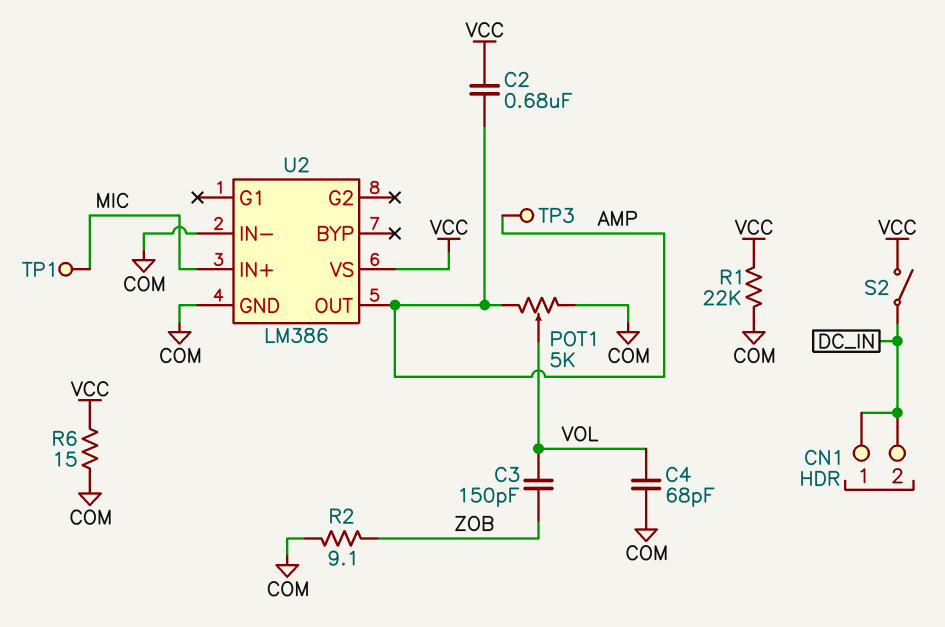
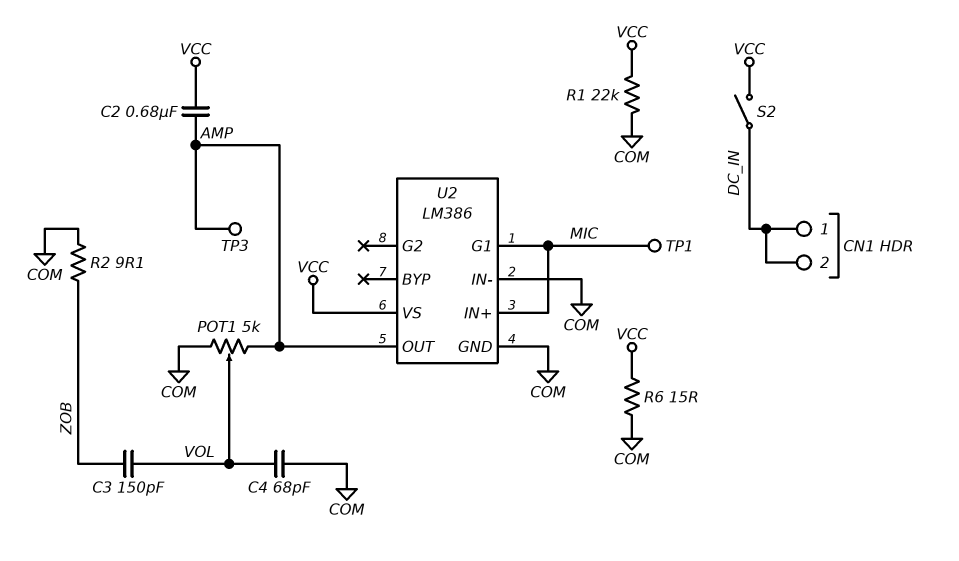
U2 pin G1: none -> MIC

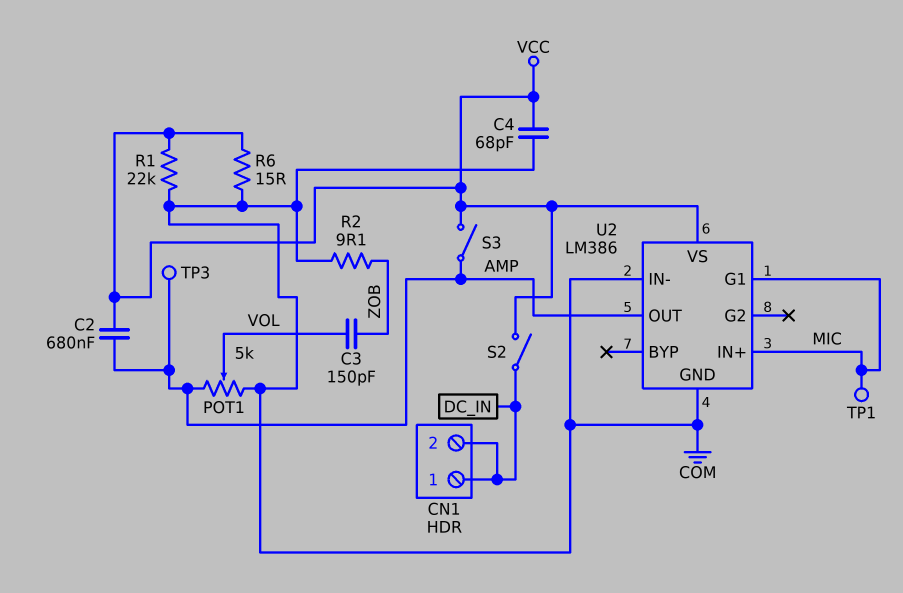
C4: 68pF (COM, VOL) -> 68pF (COM, VCC)
S3: none -> switch (AMP, VCC)

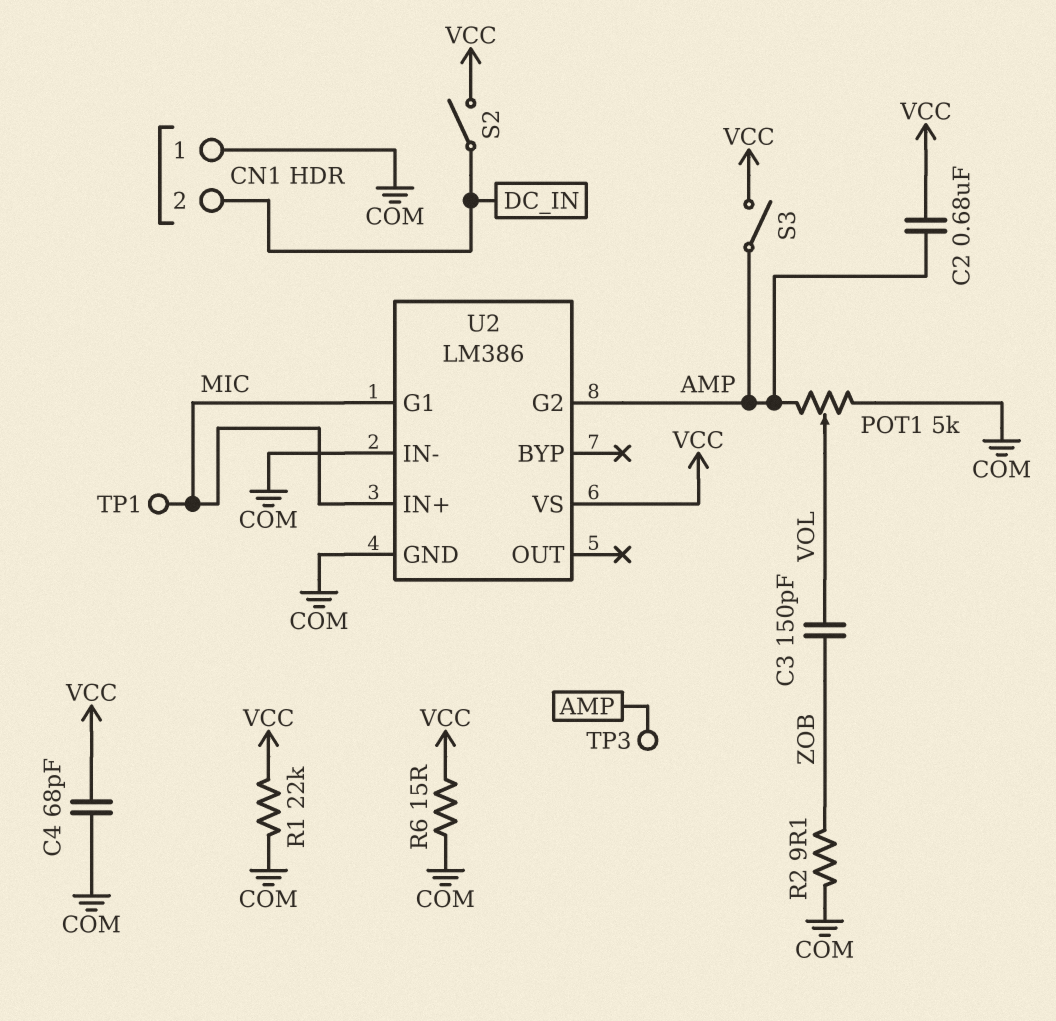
CN1 pin 1: DC_IN -> COM
U2 pin G2: none -> AMP
U2 pin OUT: AMP -> none

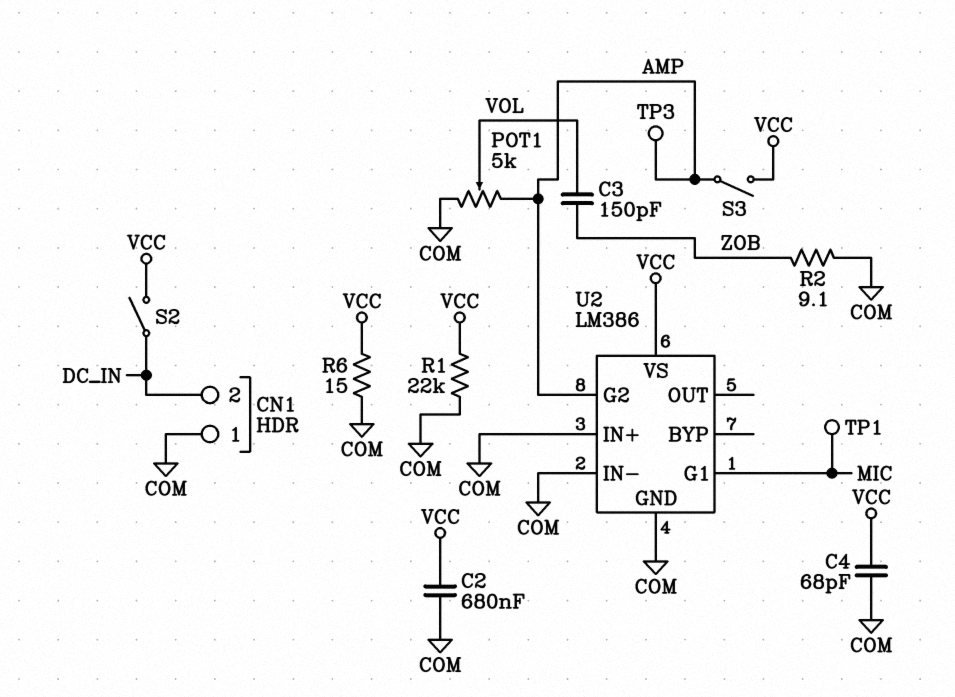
C2: 680nF (AMP, VCC) -> 680nF (COM, VCC)
U2 pin IN+: MIC -> COM

